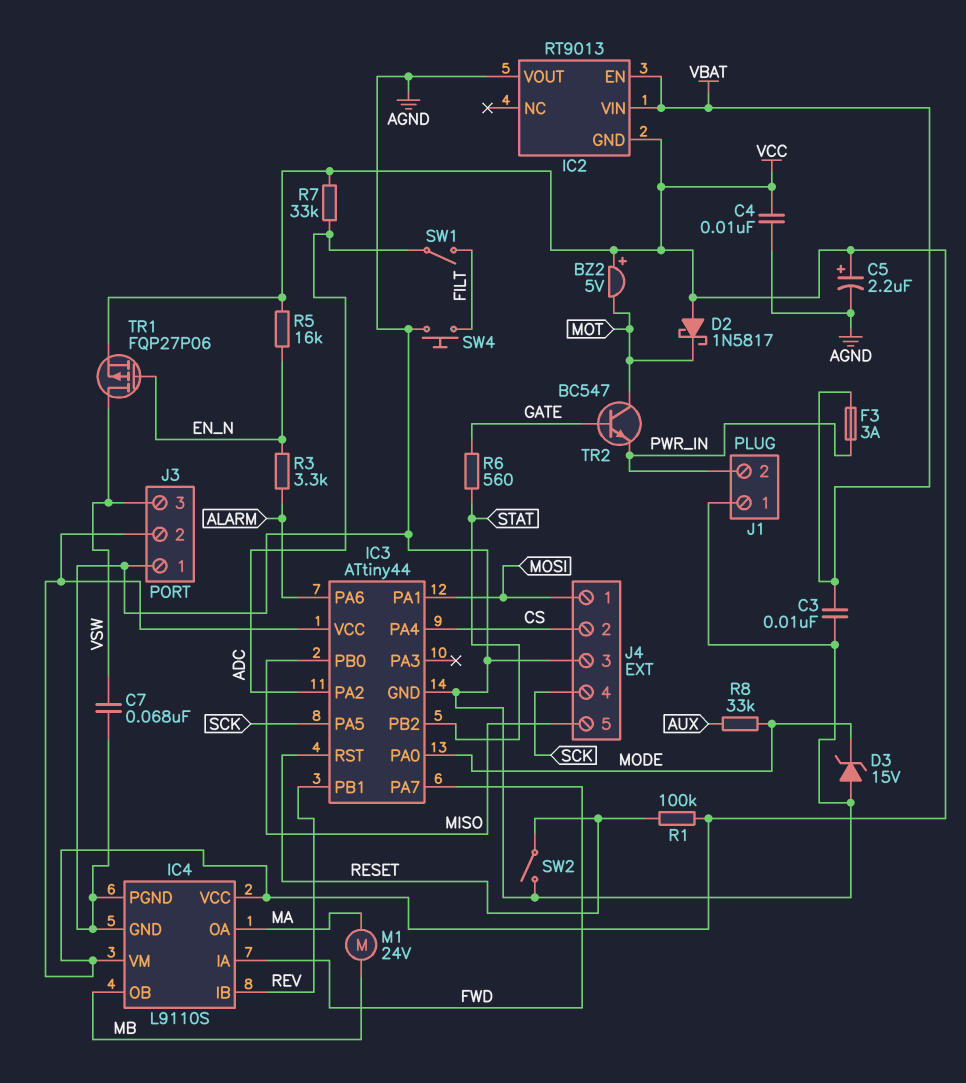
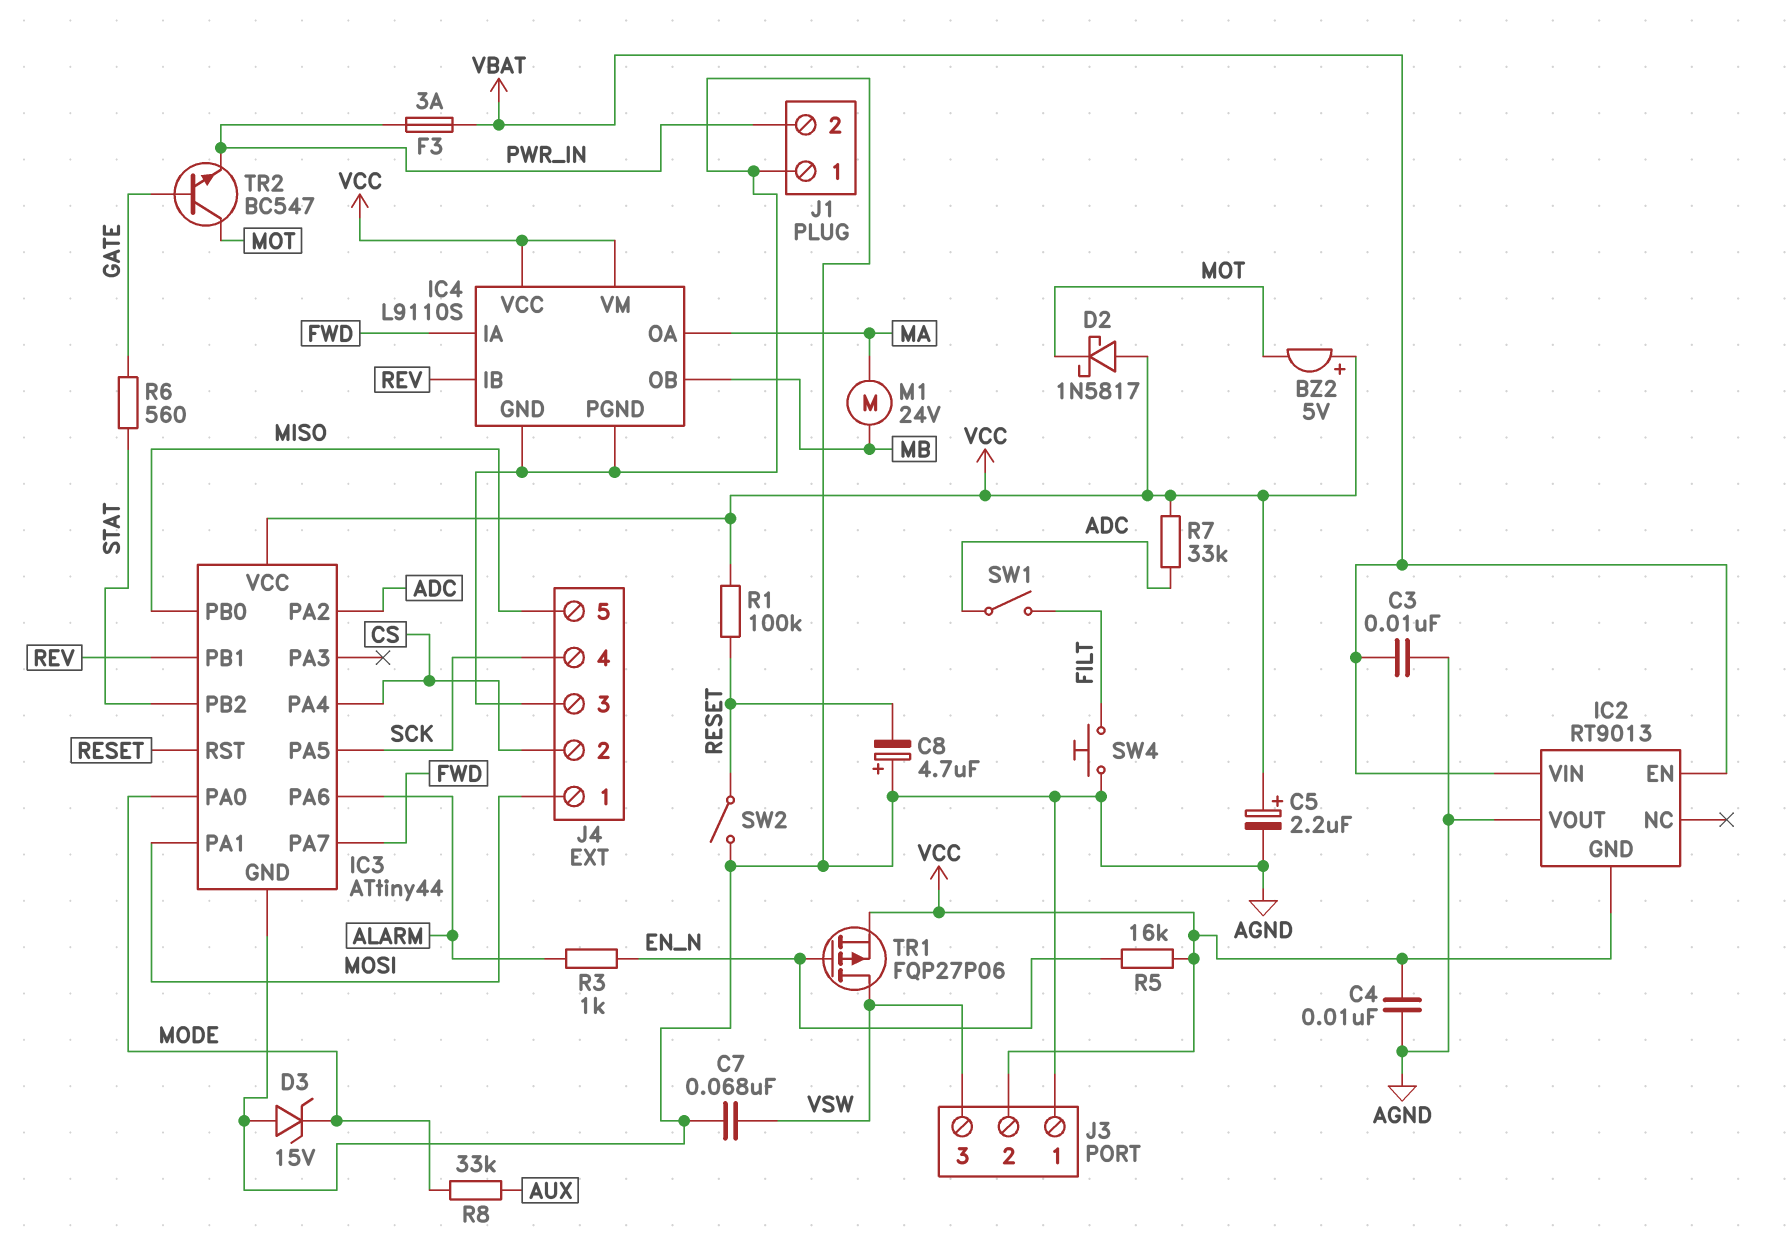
C8: none -> 4.7uF (plus AGND, minus RESET)
R3: 3.3k (ALARM, EN_N) -> 1k (ALARM, EN_N)

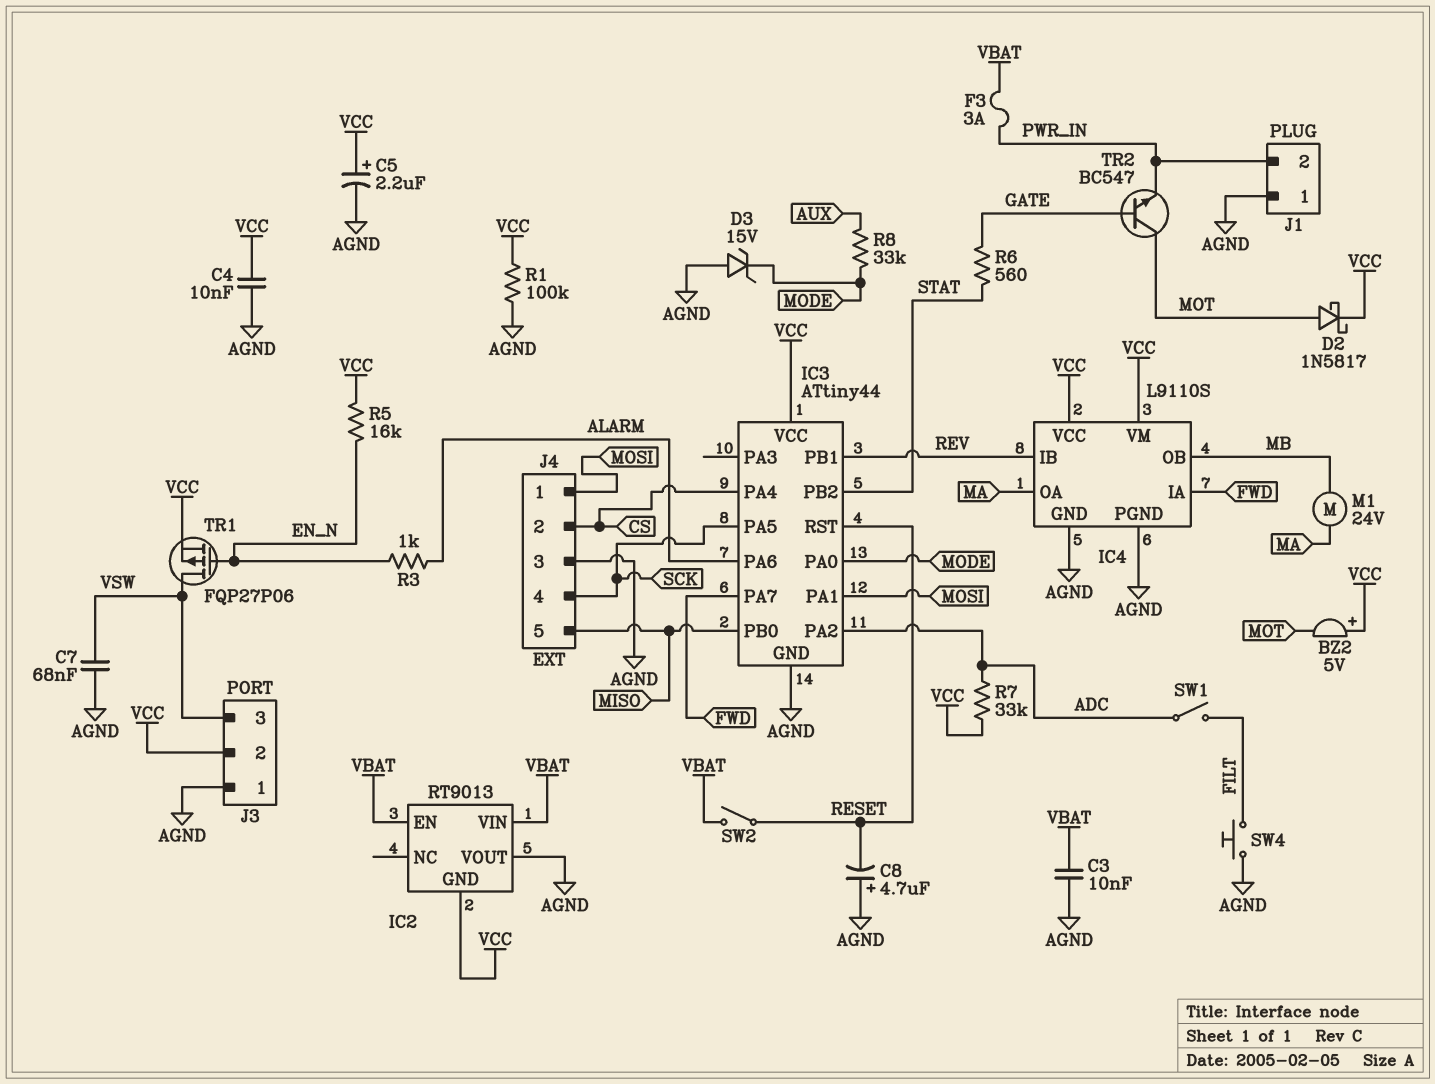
D2: schottky 1N5817 (A VCC, K MOT) -> schottky 1N5817 (A MOT, K VCC)
R1: 100k (RESET, VCC) -> 100k (AGND, VCC)
SW2: switch (AGND, RESET) -> switch (RESET, VBAT)

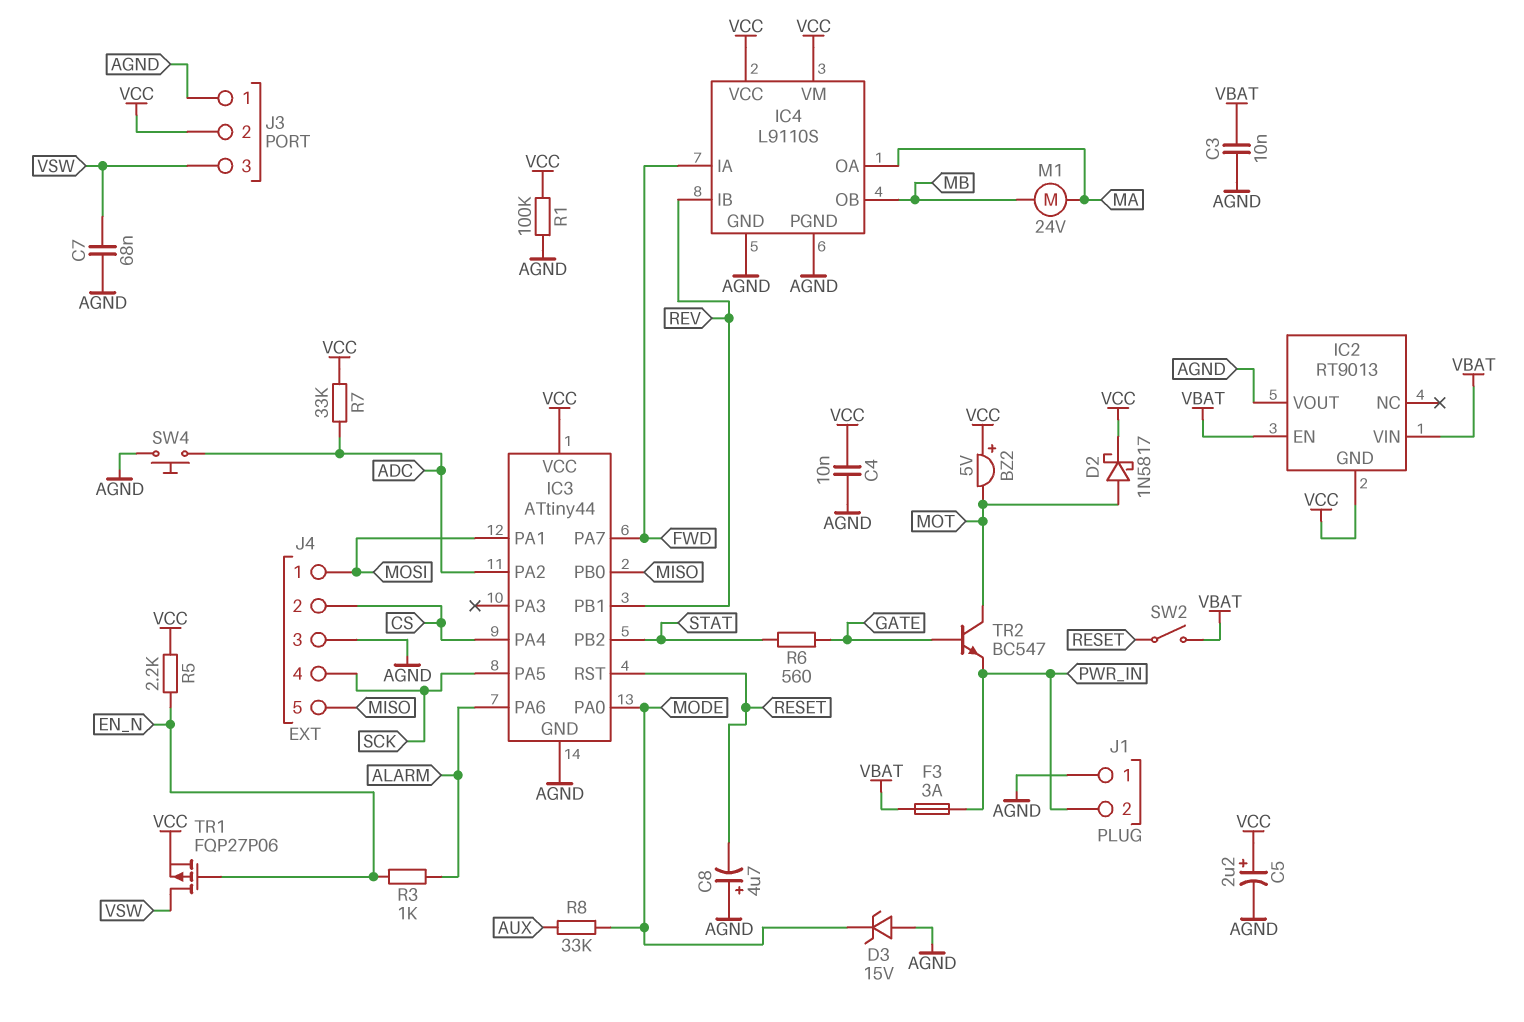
R5: 16k (EN_N, VCC) -> 2.2k (EN_N, VCC)
SW1: switch (ADC, FILT) -> none
SW4: button (AGND, FILT) -> button (ADC, AGND)

